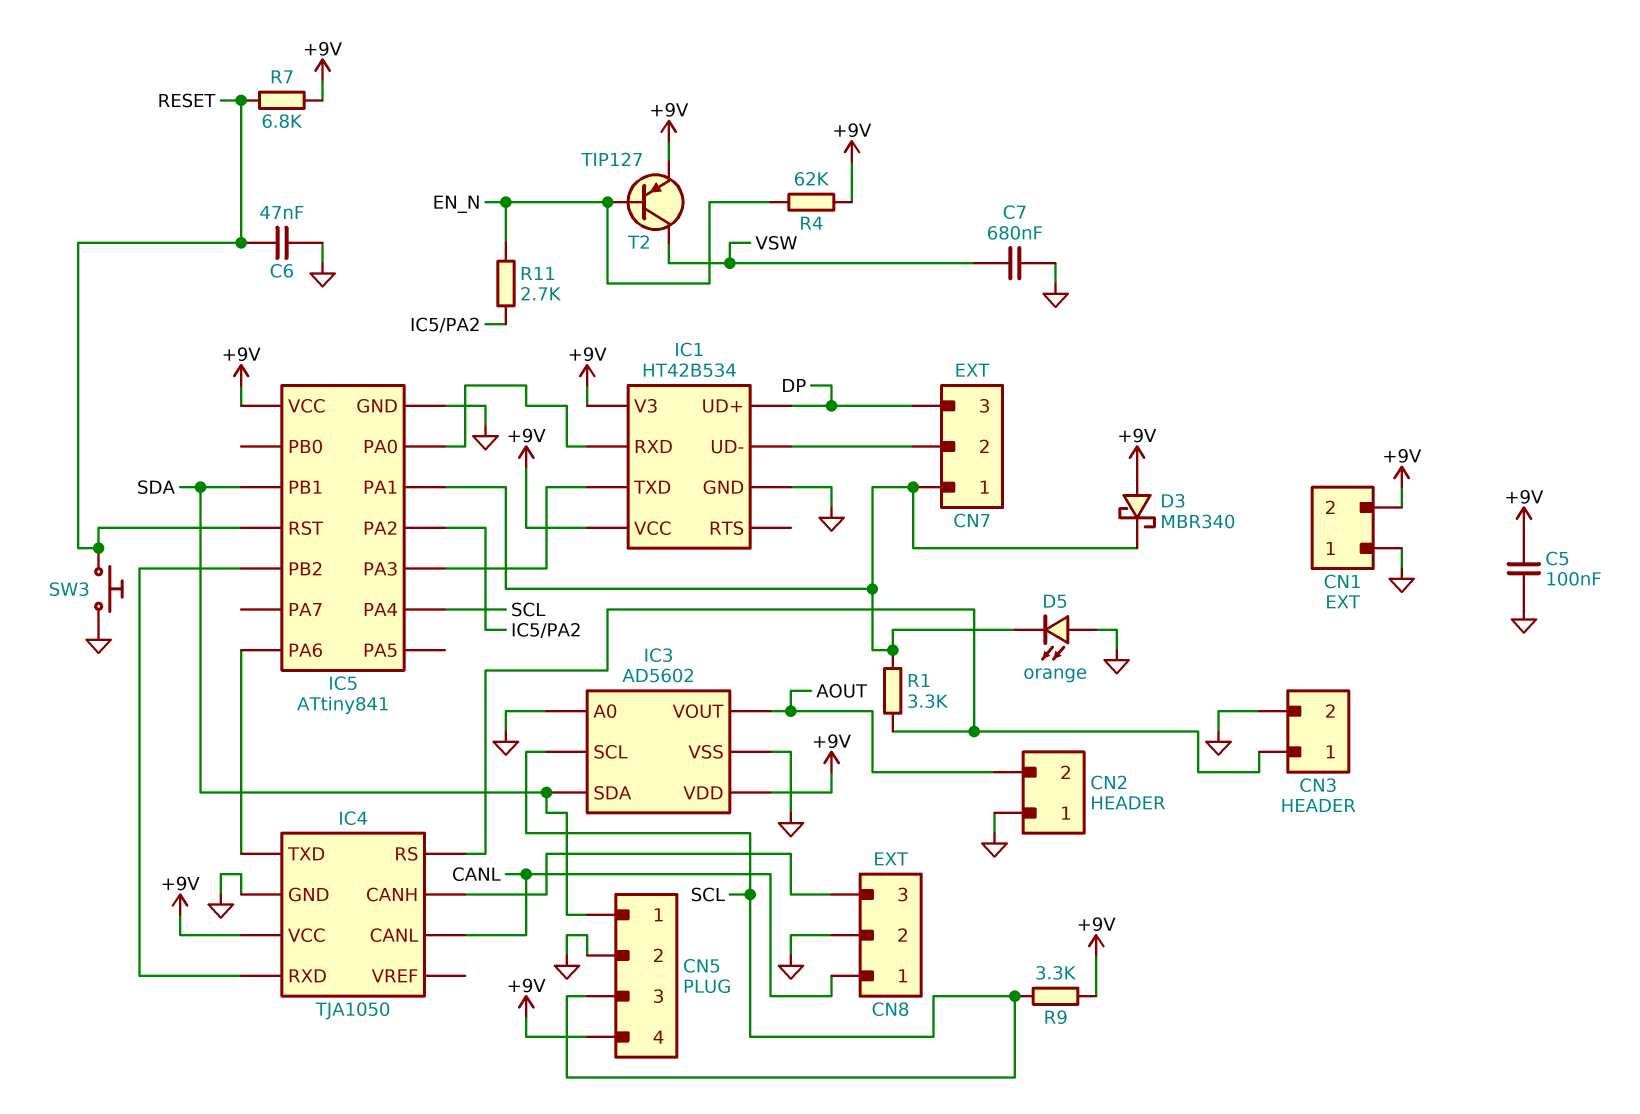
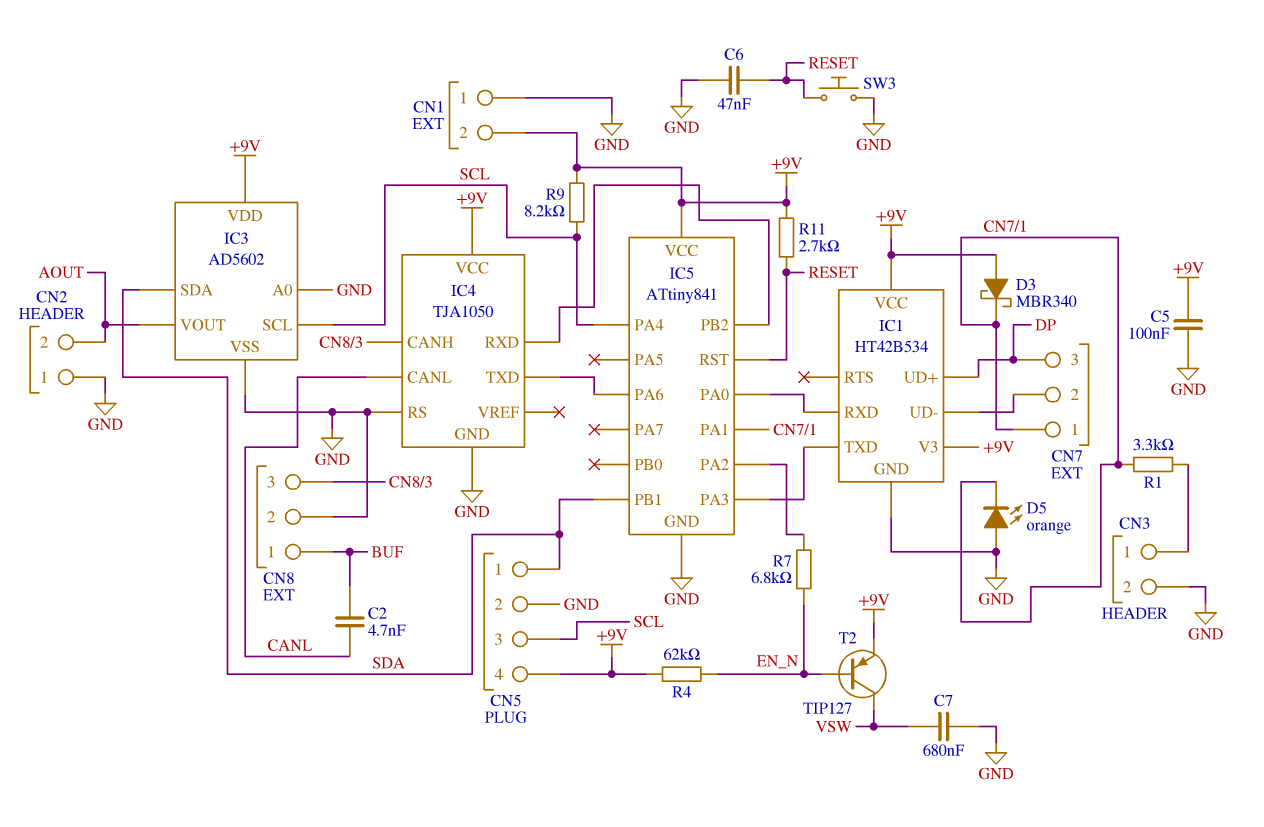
C2: none -> 4.7nF (BUF, CANL)
CN8 pin 1: CANL -> BUF
IC4 pin RS: CN3/1 -> GND
R7: 6.8k (+9V, RESET) -> 6.8k (EN_N, IC5/PA2)
R9: 3.3k (+9V, SCL) -> 8.2k (+9V, SCL)
R11: 2.7k (EN_N, IC5/PA2) -> 2.7k (+9V, RESET)

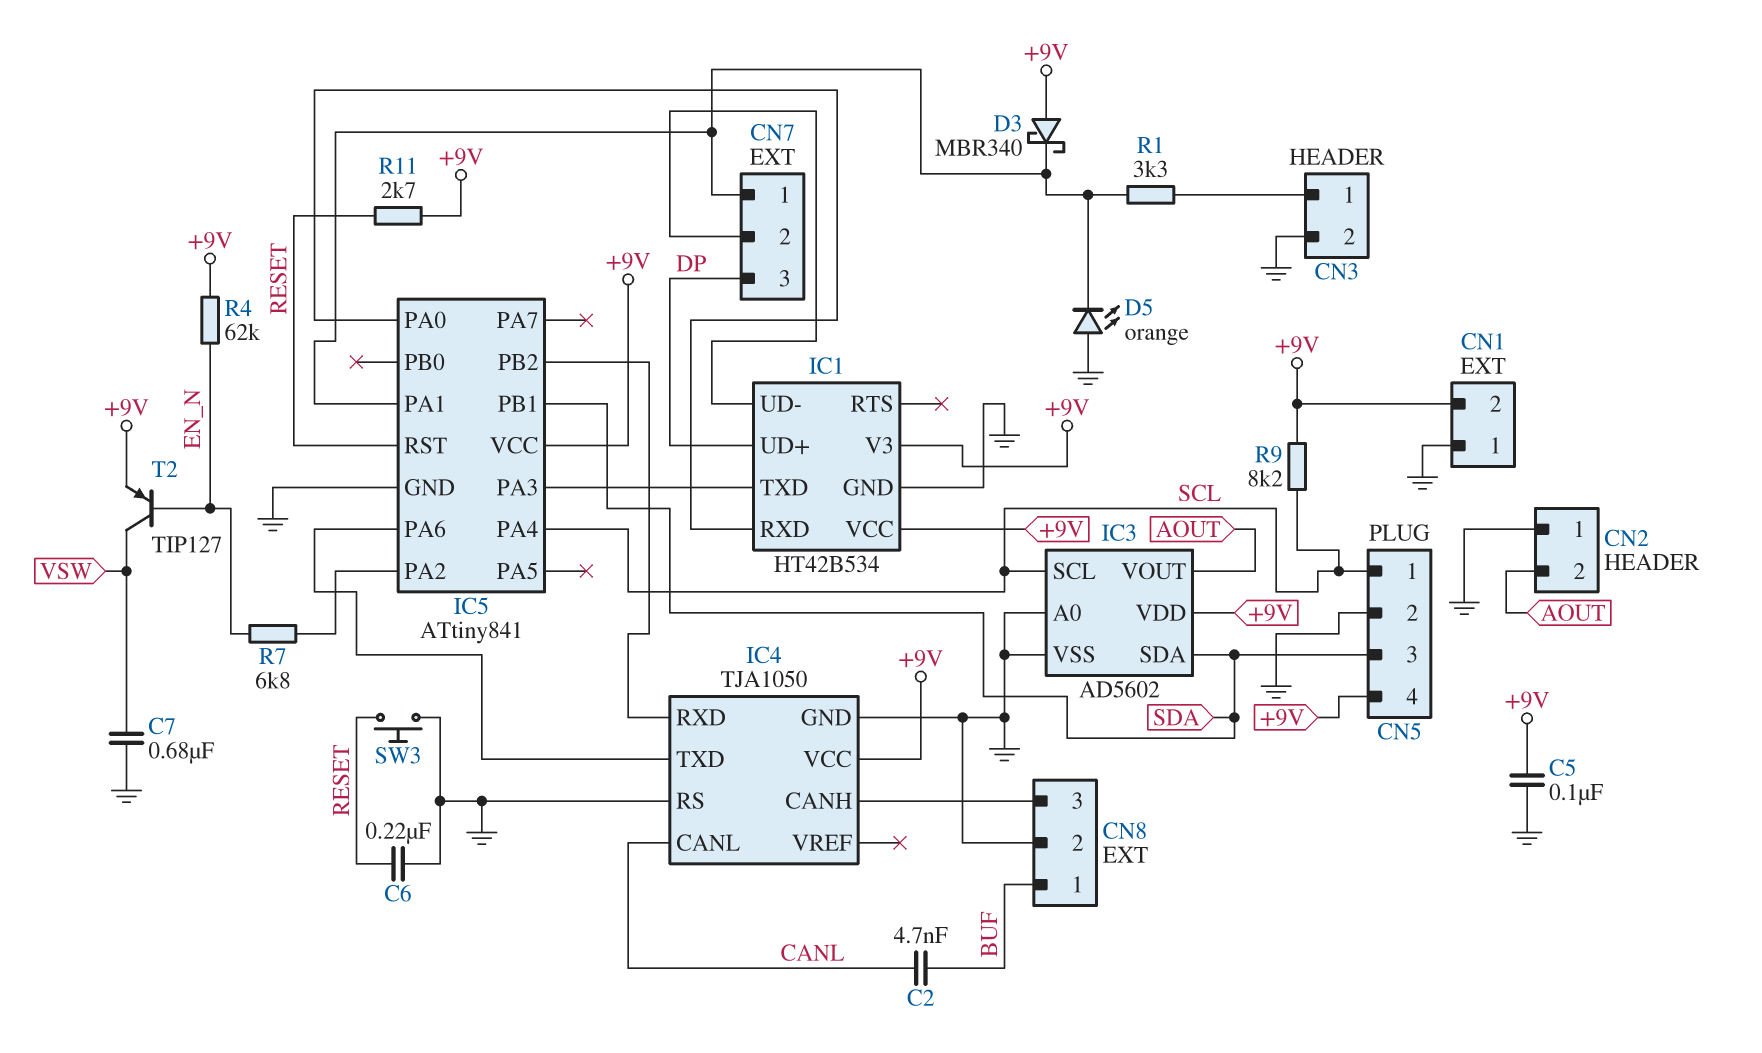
C6: 47nF (GND, RESET) -> 220nF (GND, RESET)
CN5 pin 1: SDA -> SCL
CN5 pin 3: SCL -> SDA

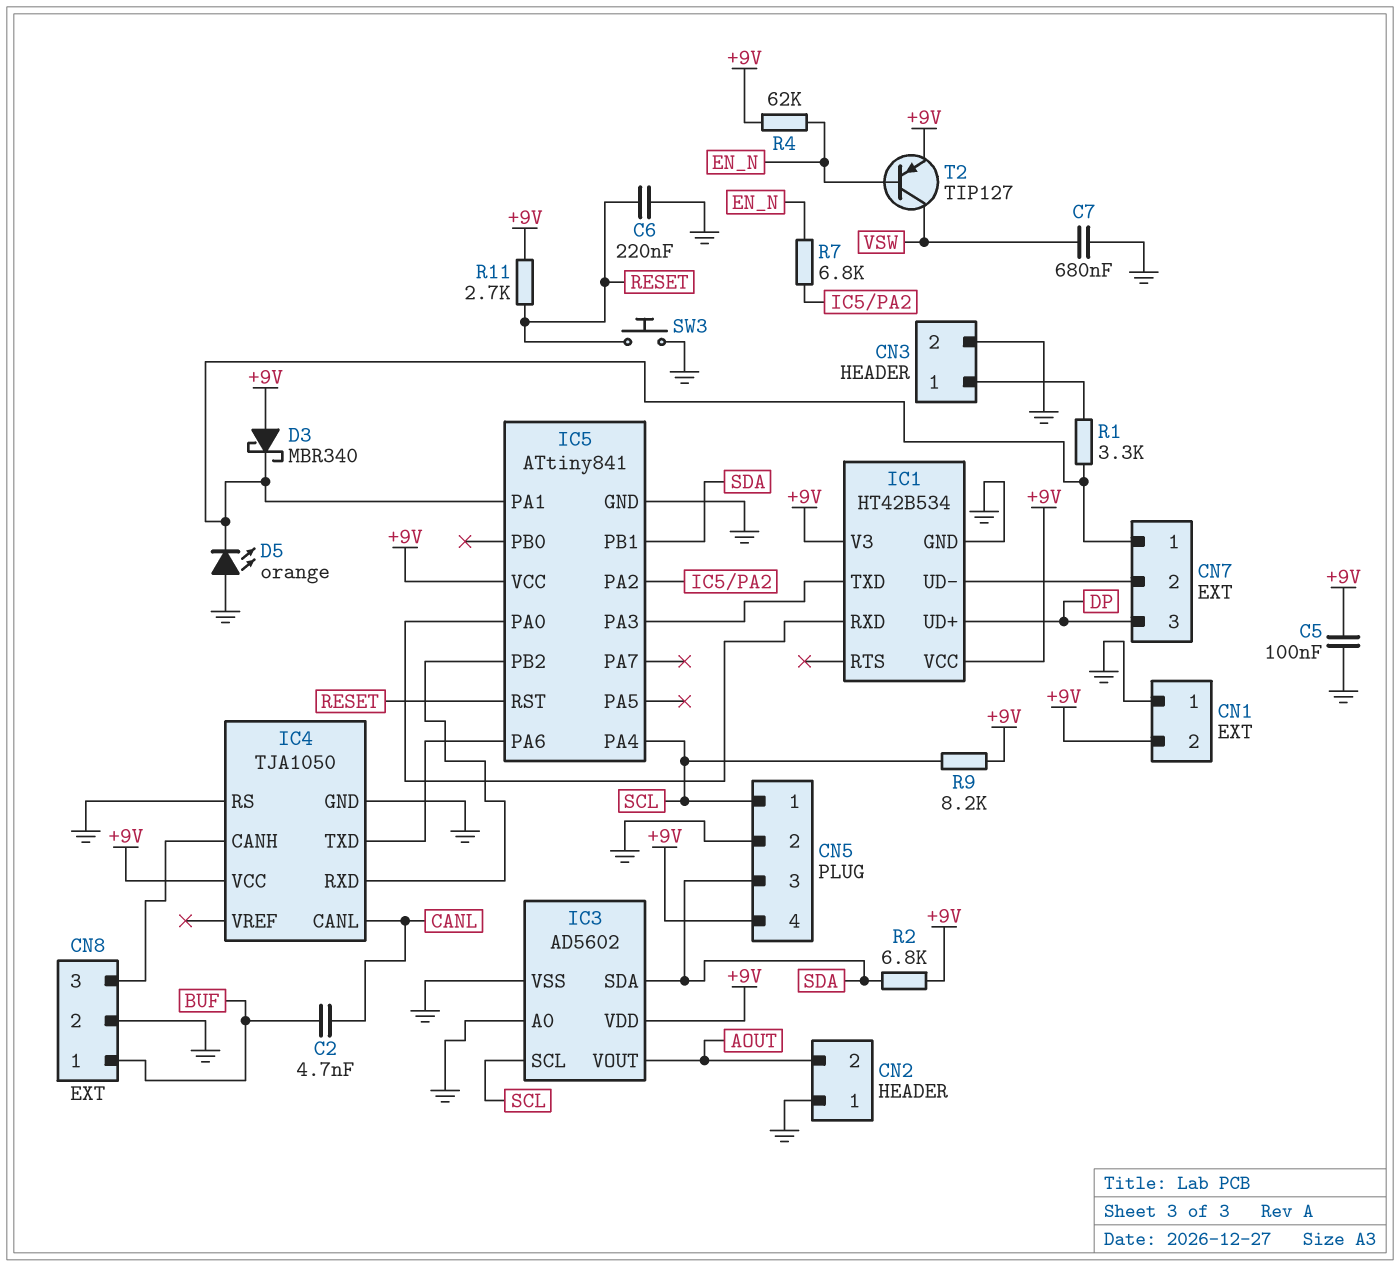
R2: none -> 6.8k (+9V, SDA)

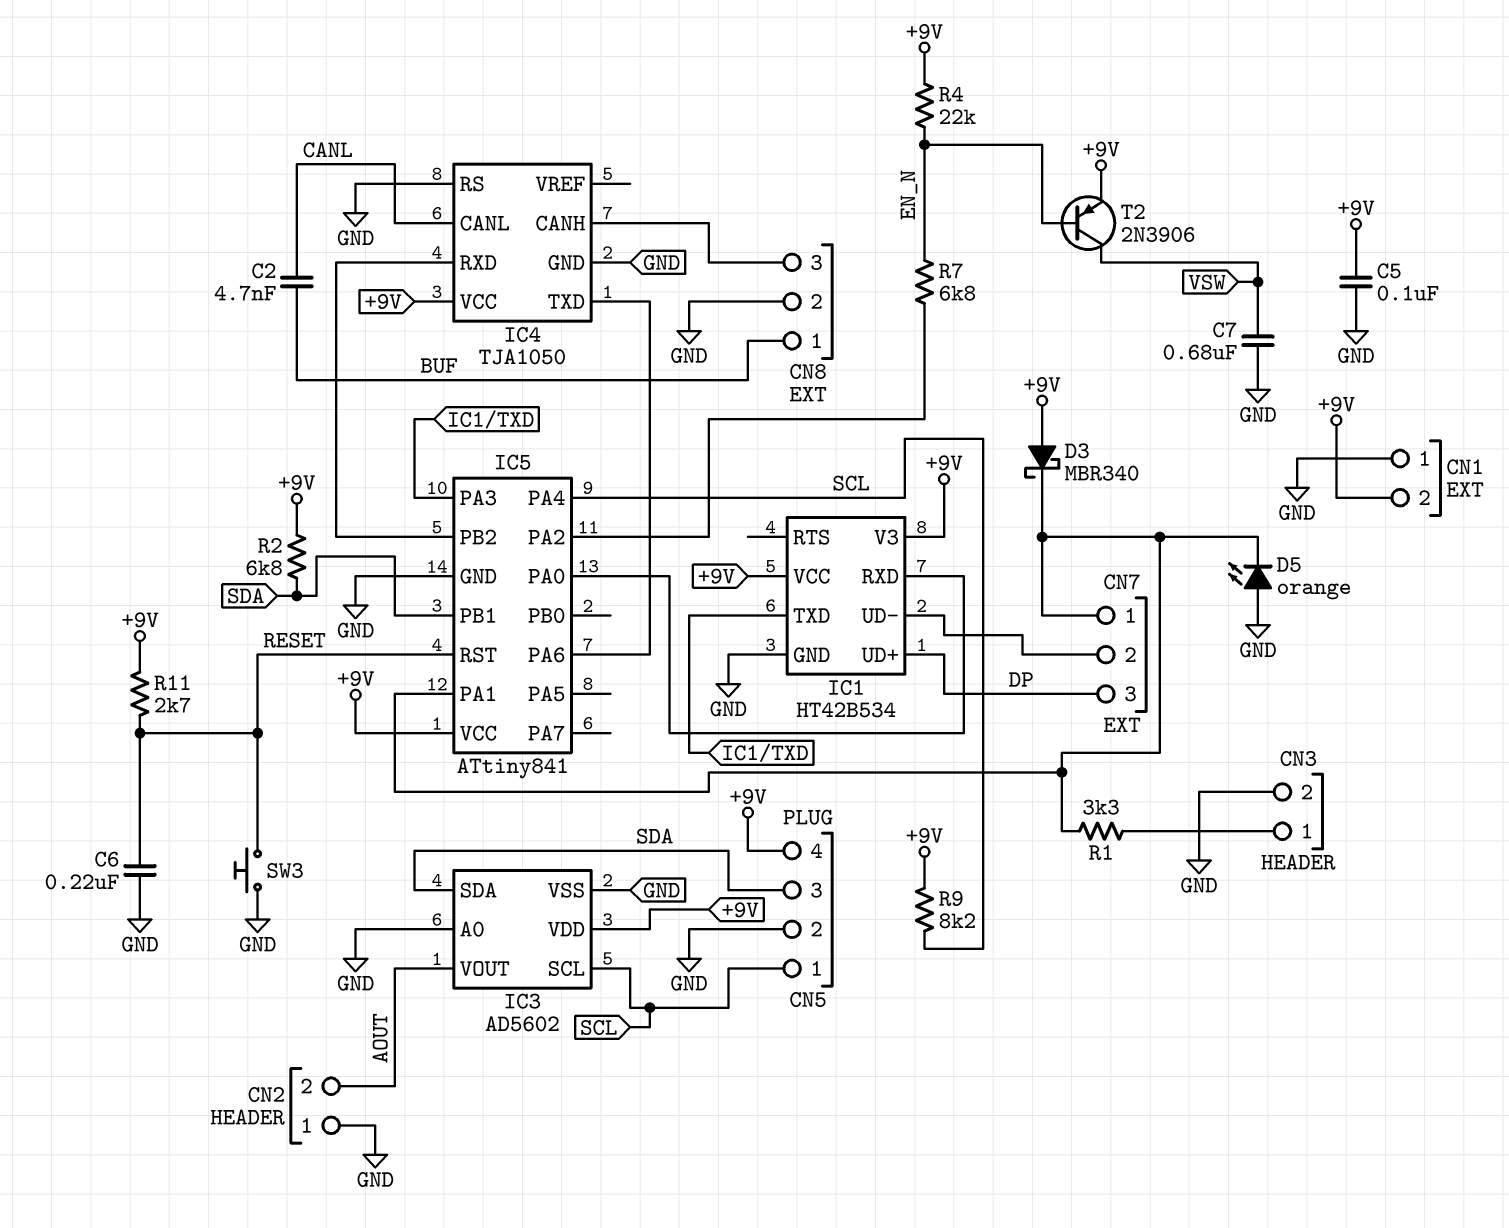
R4: 62k (+9V, EN_N) -> 22k (+9V, EN_N)
T2: PNP TIP127 (B EN_N, C VSW, E +9V) -> PNP 2N3906 (B EN_N, C VSW, E +9V)

